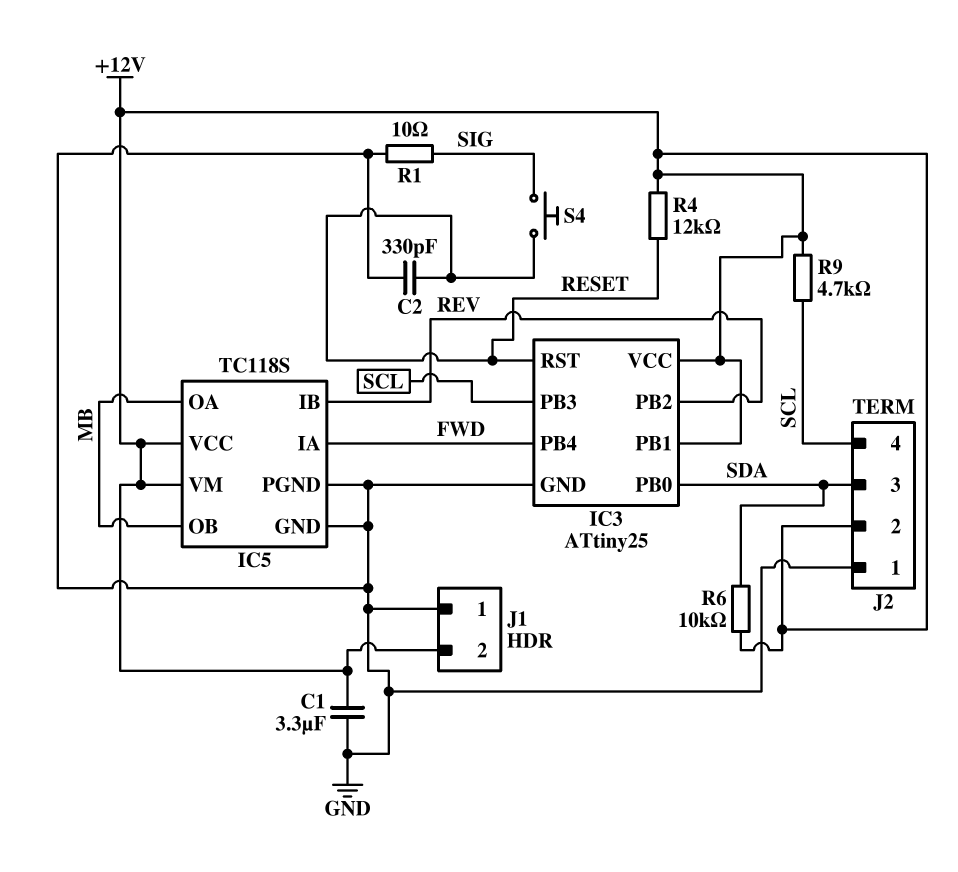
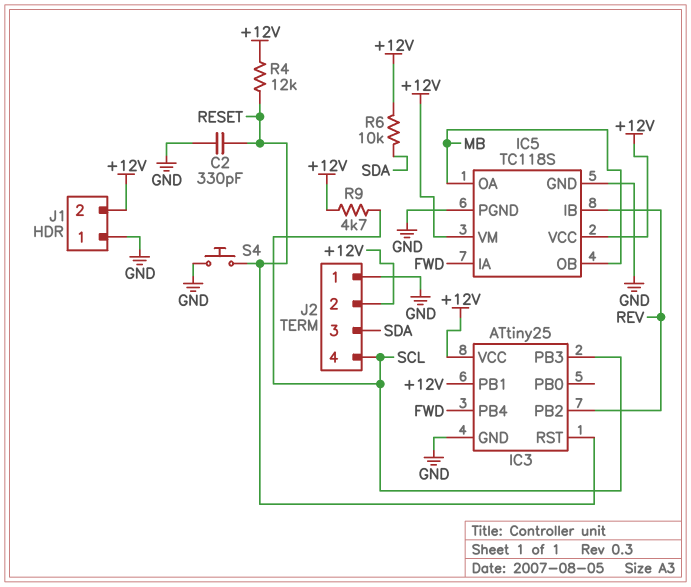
C1: 3.3uF (+12V, GND) -> none
IC3 pin PB0: SDA -> none
R1: 10 (GND, SIG) -> none
S4: button (RESET, SIG) -> button (GND, RESET)

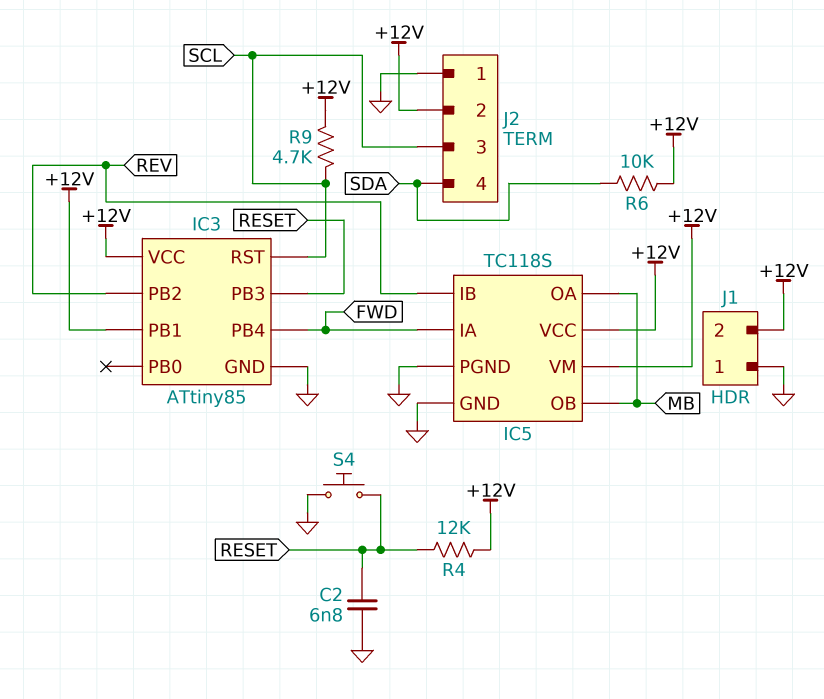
C2: 330pF (GND, RESET) -> 6.8nF (GND, RESET)
IC3: ATtiny25 -> ATtiny85
IC3 pin PB3: SCL -> RESET
IC3 pin RST: RESET -> SCL
J2 pin 3: SDA -> SCL
J2 pin 4: SCL -> SDA

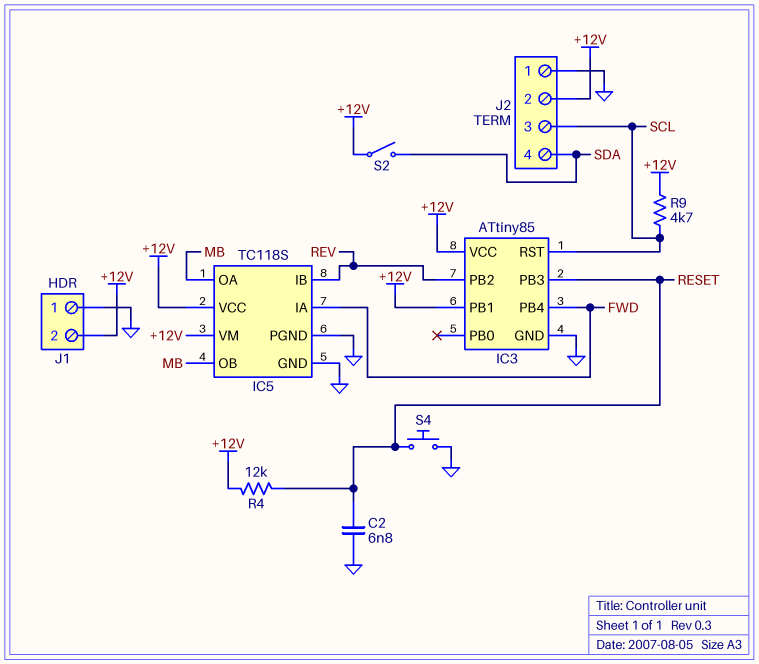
R6: 10k (+12V, SDA) -> none
S2: none -> switch (+12V, SDA)

